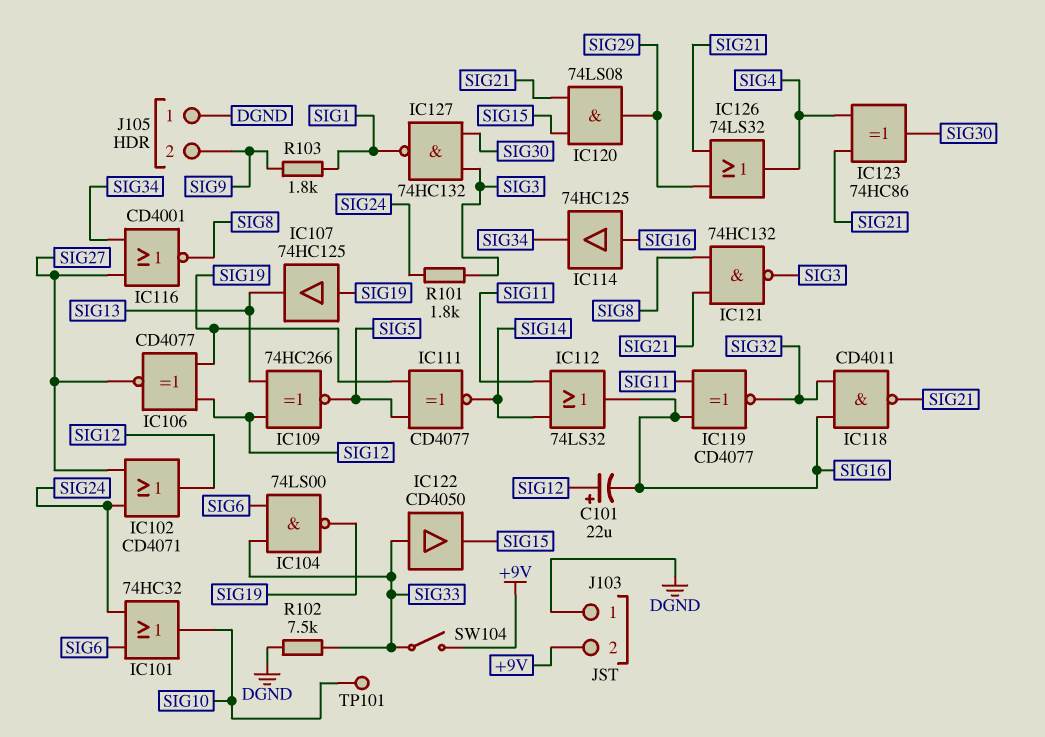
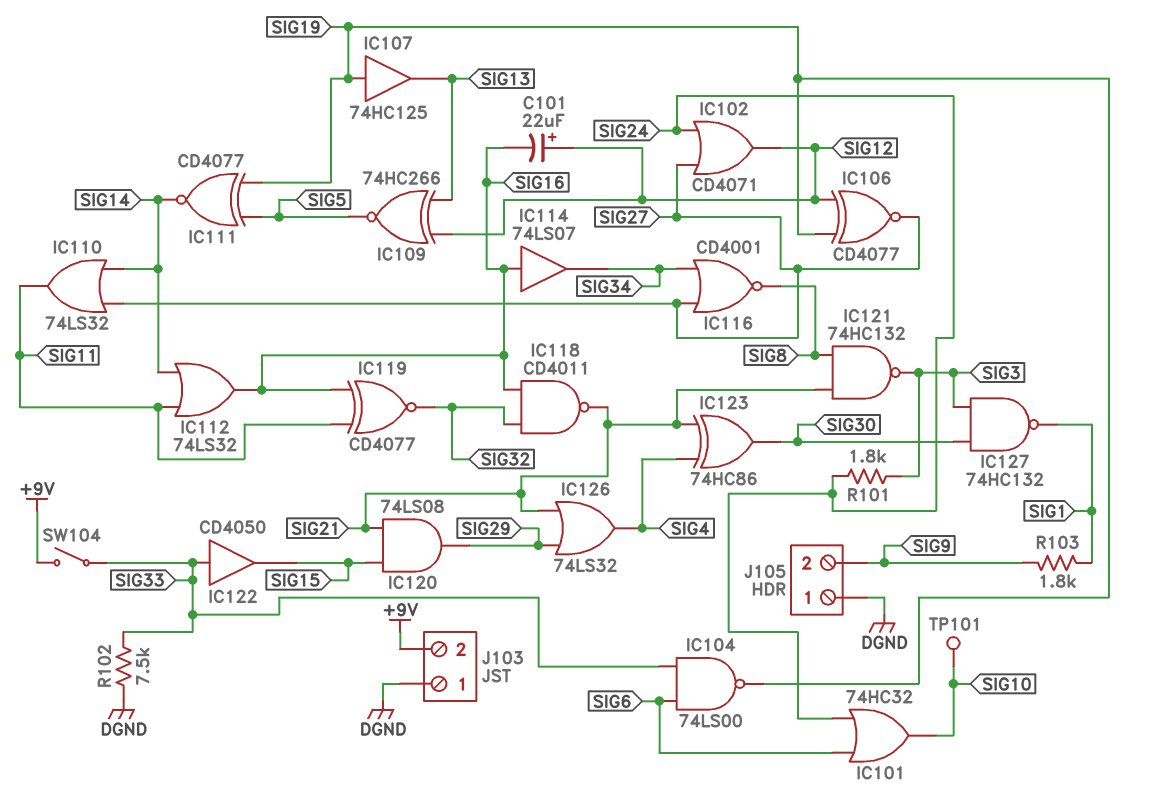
IC110: none -> OR 74LS32 (in SIG14, in SIG27, out SIG11)
IC114: buffer 74HC125 (in SIG16, out SIG34) -> buffer 74LS07 (in SIG16, out SIG34)

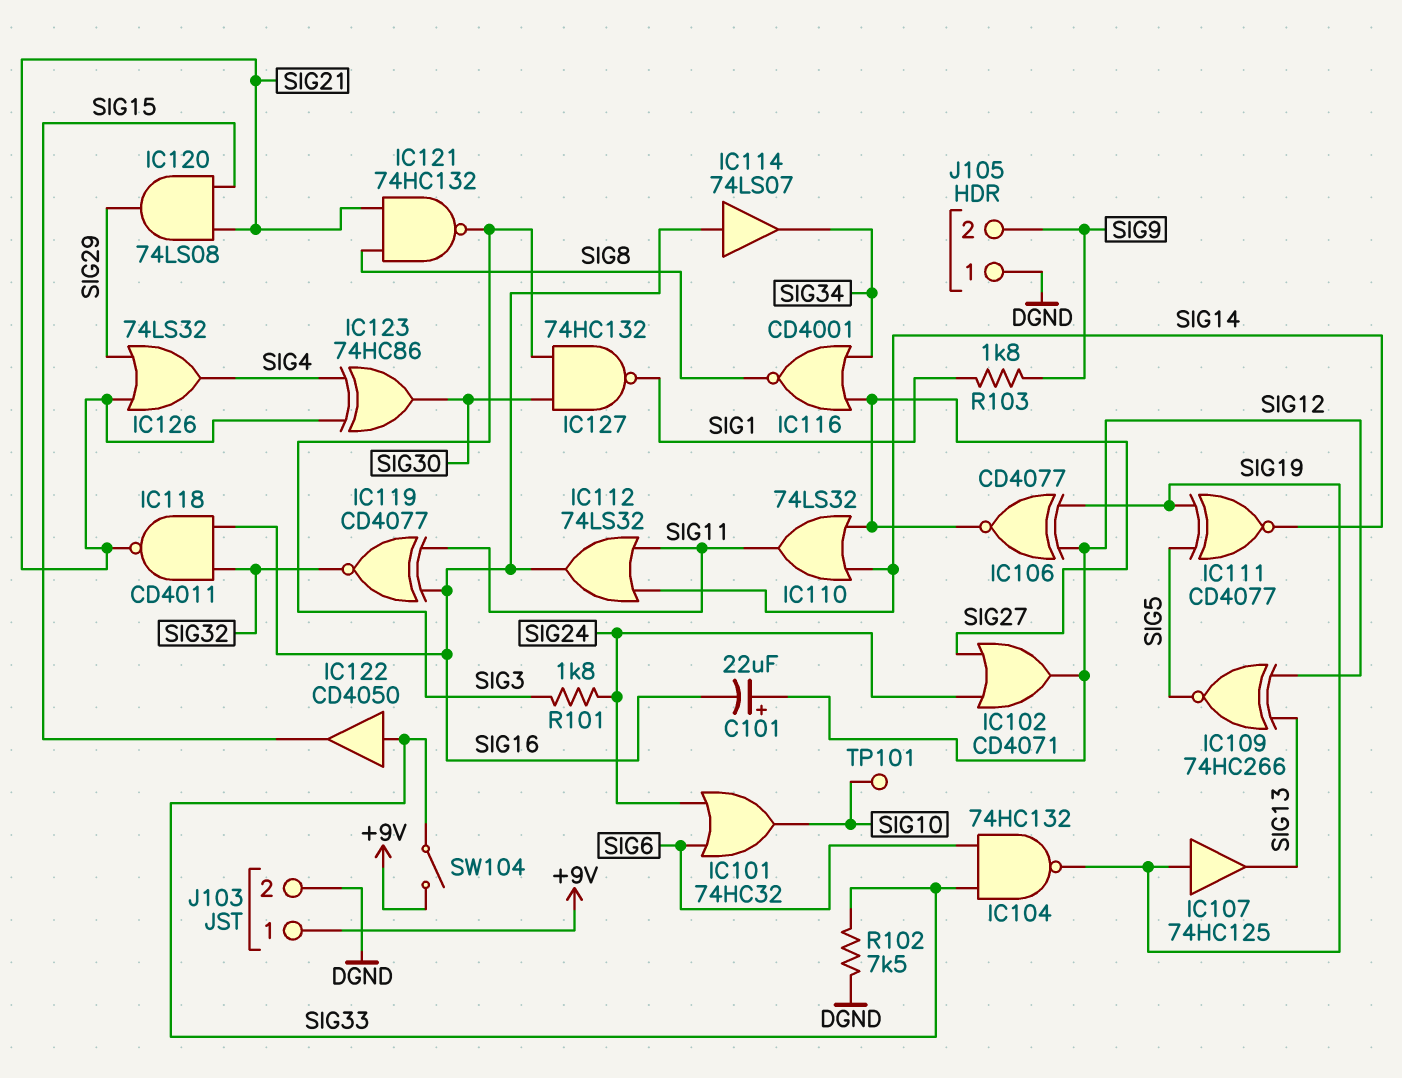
IC104: NAND 74LS00 (in SIG6, in SIG33, out SIG19) -> NAND 74HC132 (in SIG6, in SIG33, out SIG19)
J103 pin 1: DGND -> +9V
J103 pin 2: +9V -> DGND

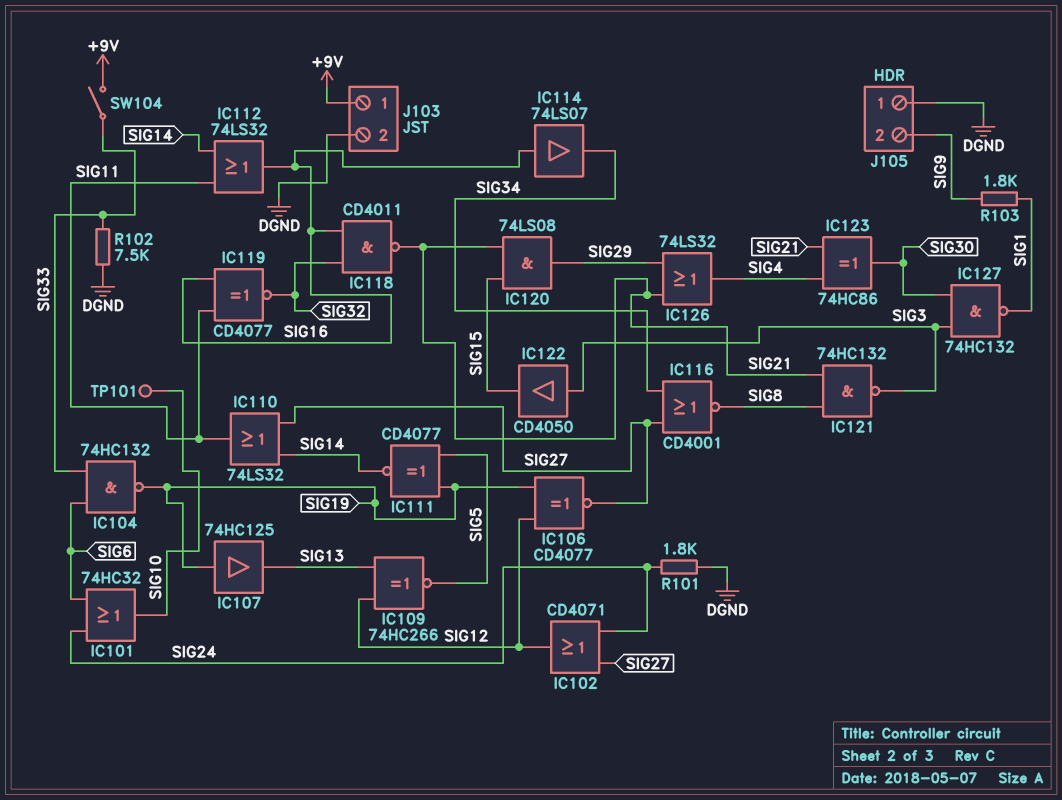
C101: 22uF (plus SIG12, minus SIG16) -> none
IC122: buffer CD4050 (in SIG33, out SIG15) -> buffer CD4050 (in SIG3, out SIG15)
R101: 1.8k (SIG3, SIG24) -> 1.8k (DGND, SIG24)

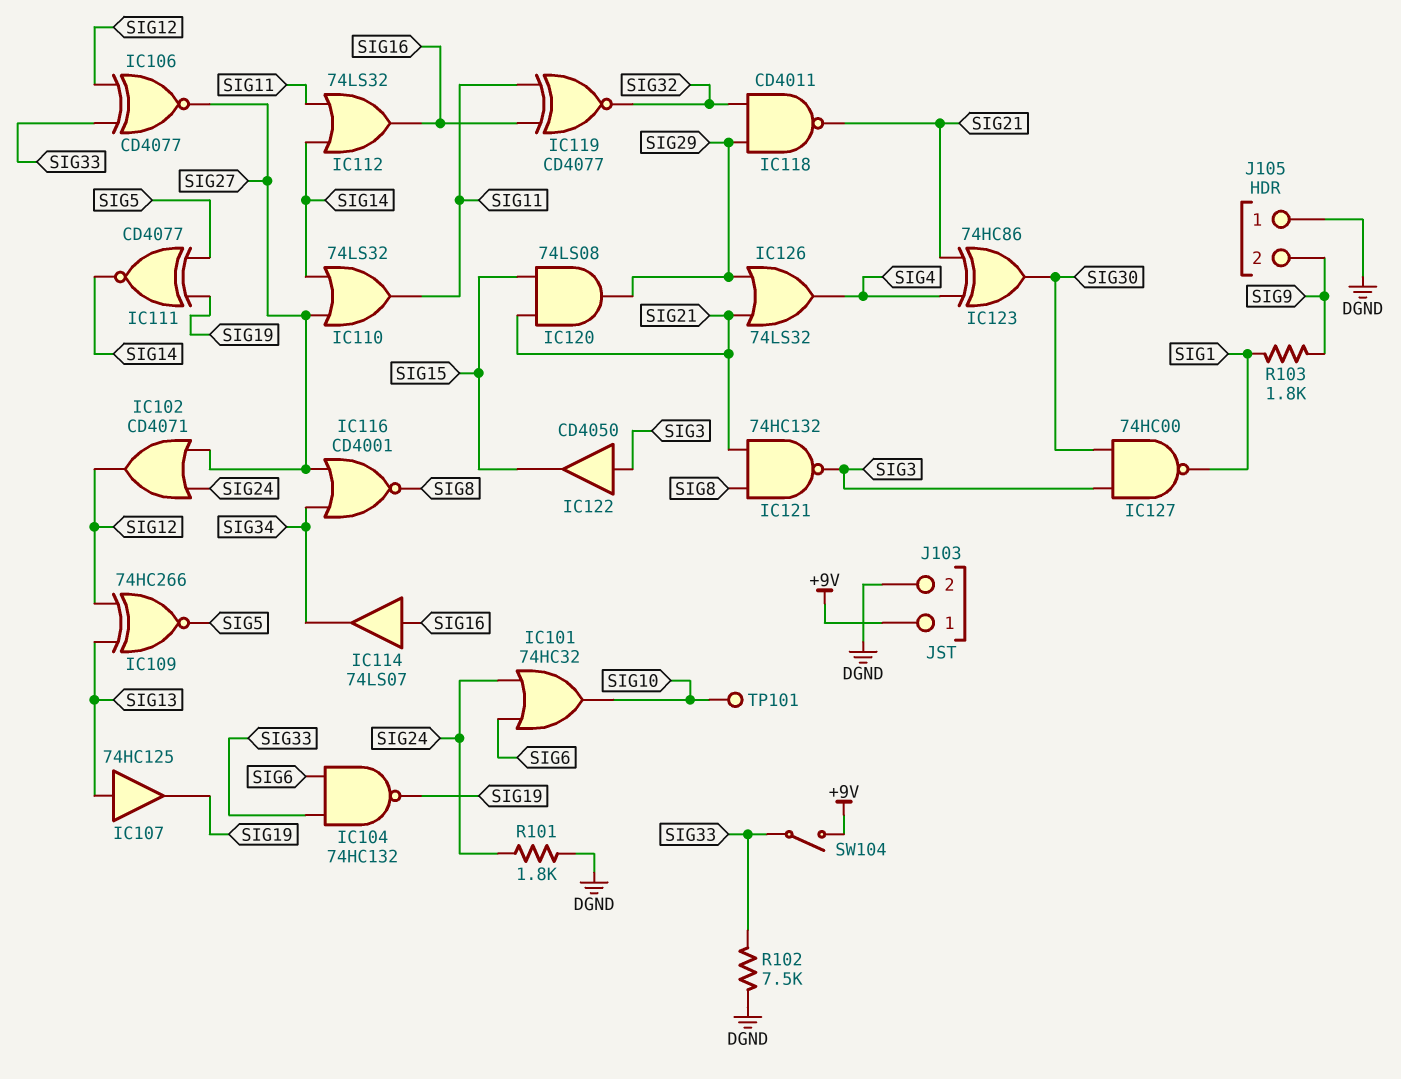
IC106: XNOR CD4077 (in SIG12, in SIG19, out SIG27) -> XNOR CD4077 (in SIG12, in SIG33, out SIG27)
IC107: buffer 74HC125 (in SIG19, out SIG13) -> buffer 74HC125 (in SIG13, out SIG19)
IC118: NAND CD4011 (in SIG16, in SIG32, out SIG21) -> NAND CD4011 (in SIG29, in SIG32, out SIG21)
IC127: NAND 74HC132 (in SIG3, in SIG30, out SIG1) -> NAND 74HC00 (in SIG3, in SIG30, out SIG1)

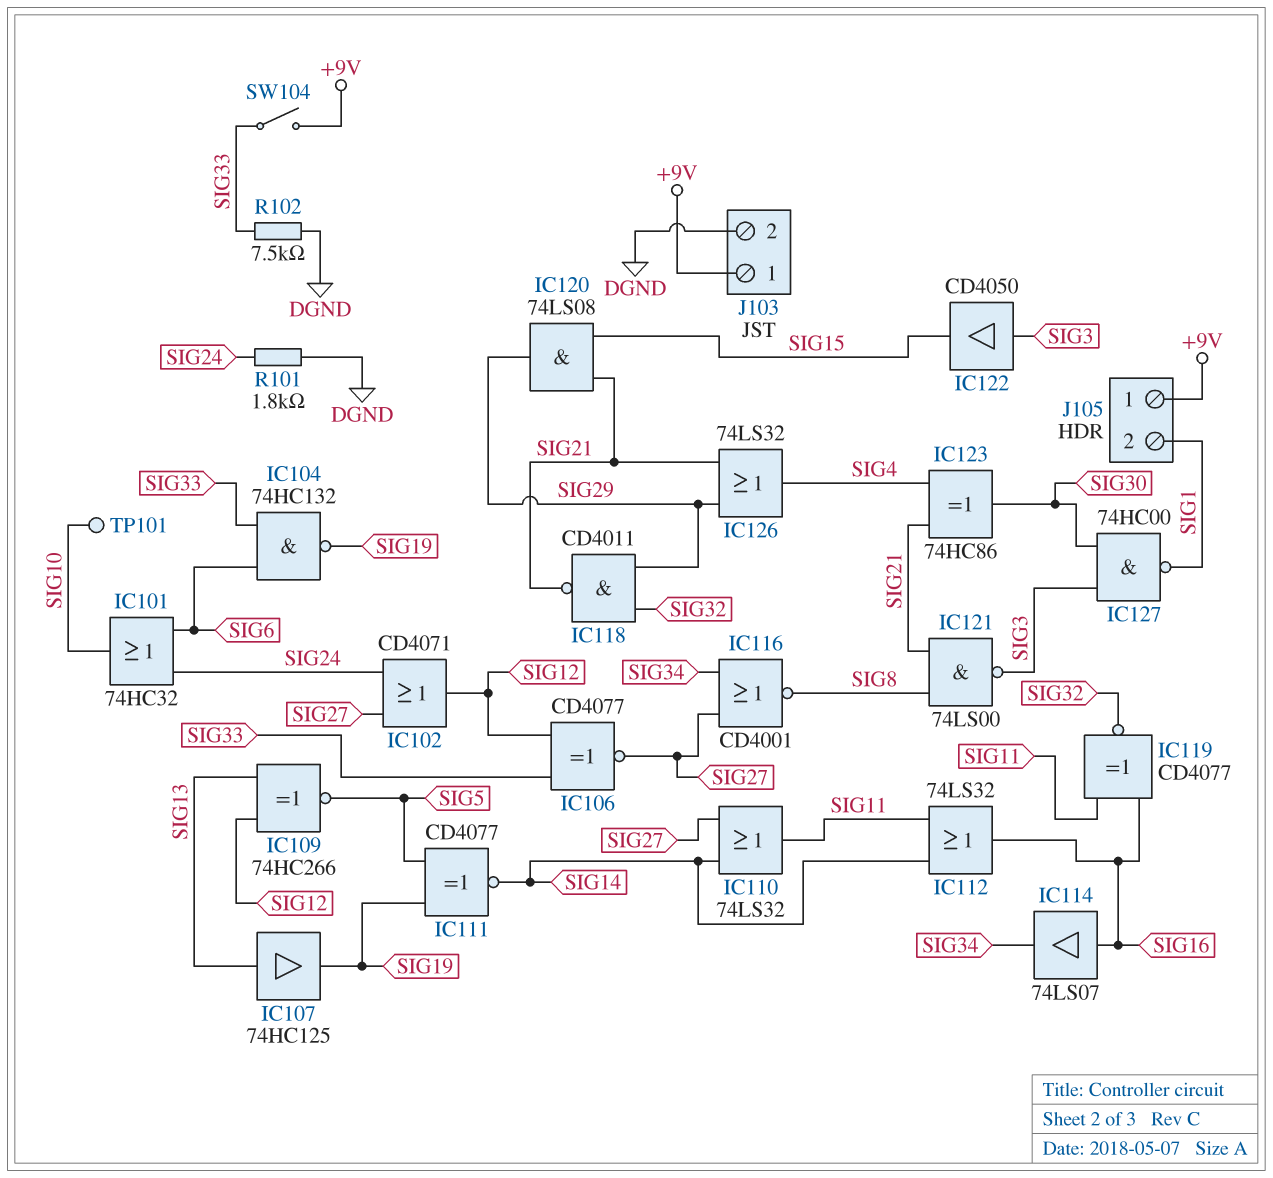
IC121: NAND 74HC132 (in SIG8, in SIG21, out SIG3) -> NAND 74LS00 (in SIG8, in SIG21, out SIG3)
J105 pin 1: DGND -> +9V
J105 pin 2: SIG9 -> SIG1
R103: 1.8k (SIG1, SIG9) -> none

